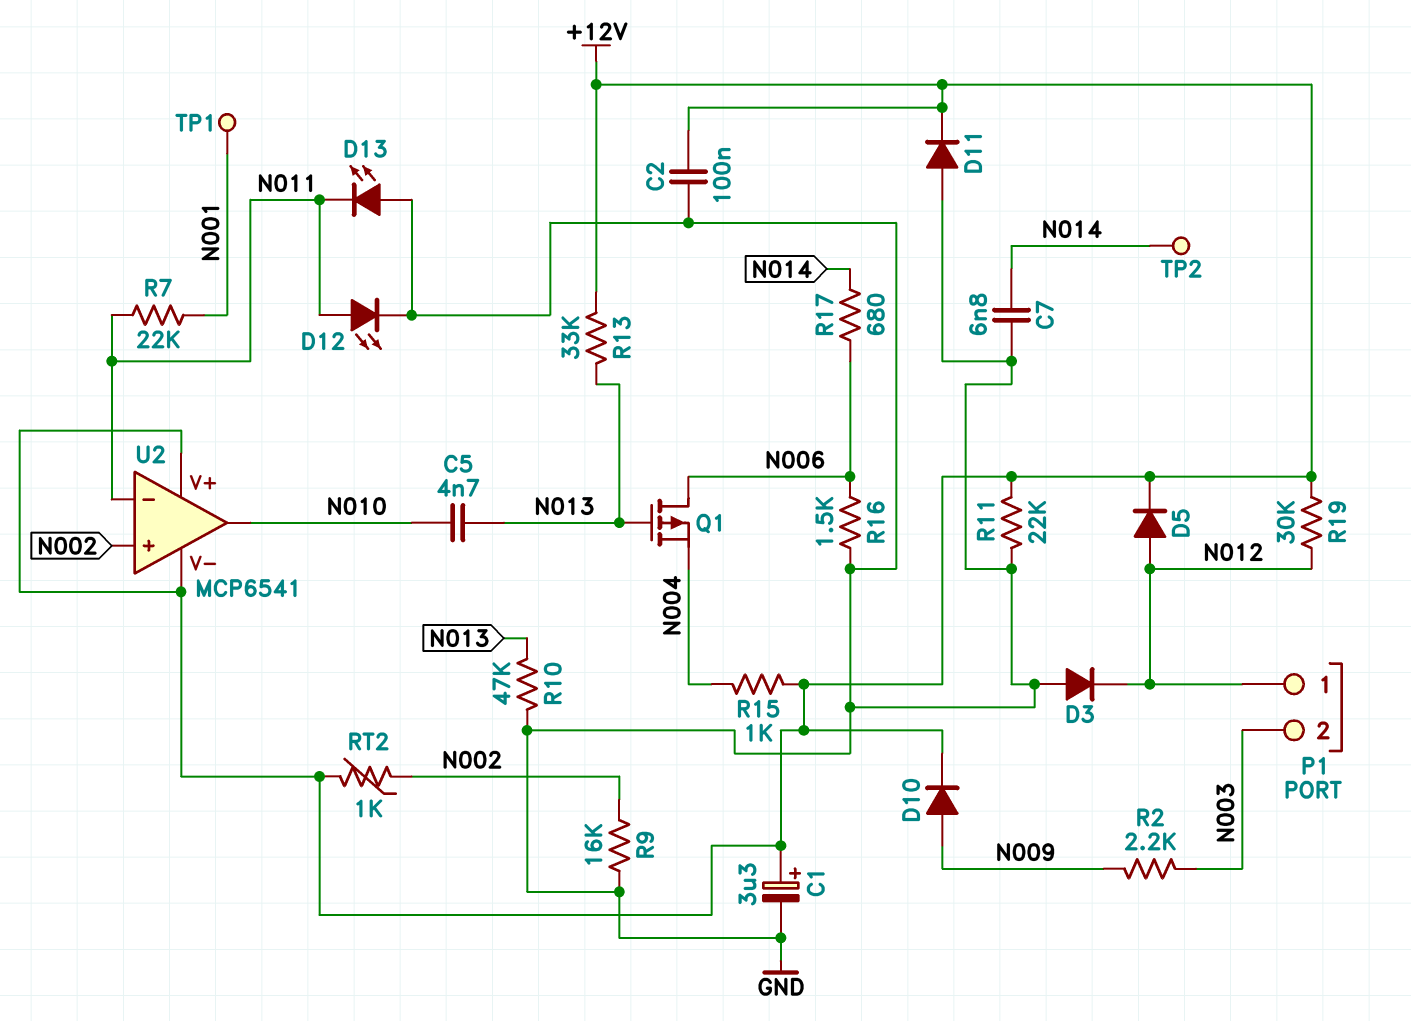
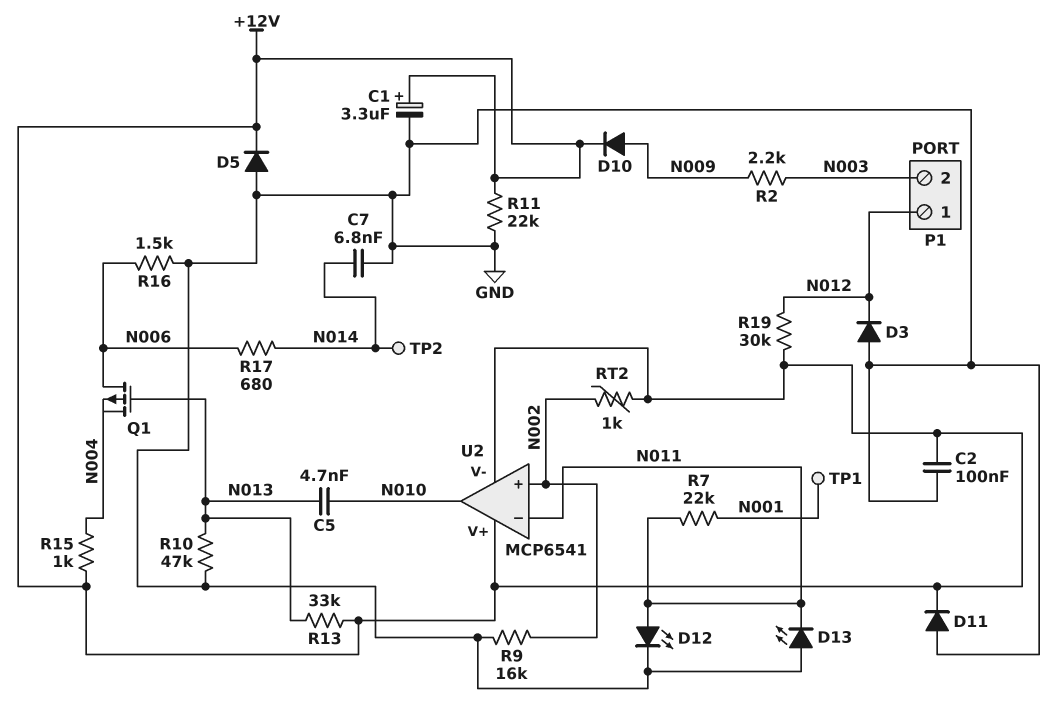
D5: diode (A N012, K +12V) -> diode (A GND, K +12V)

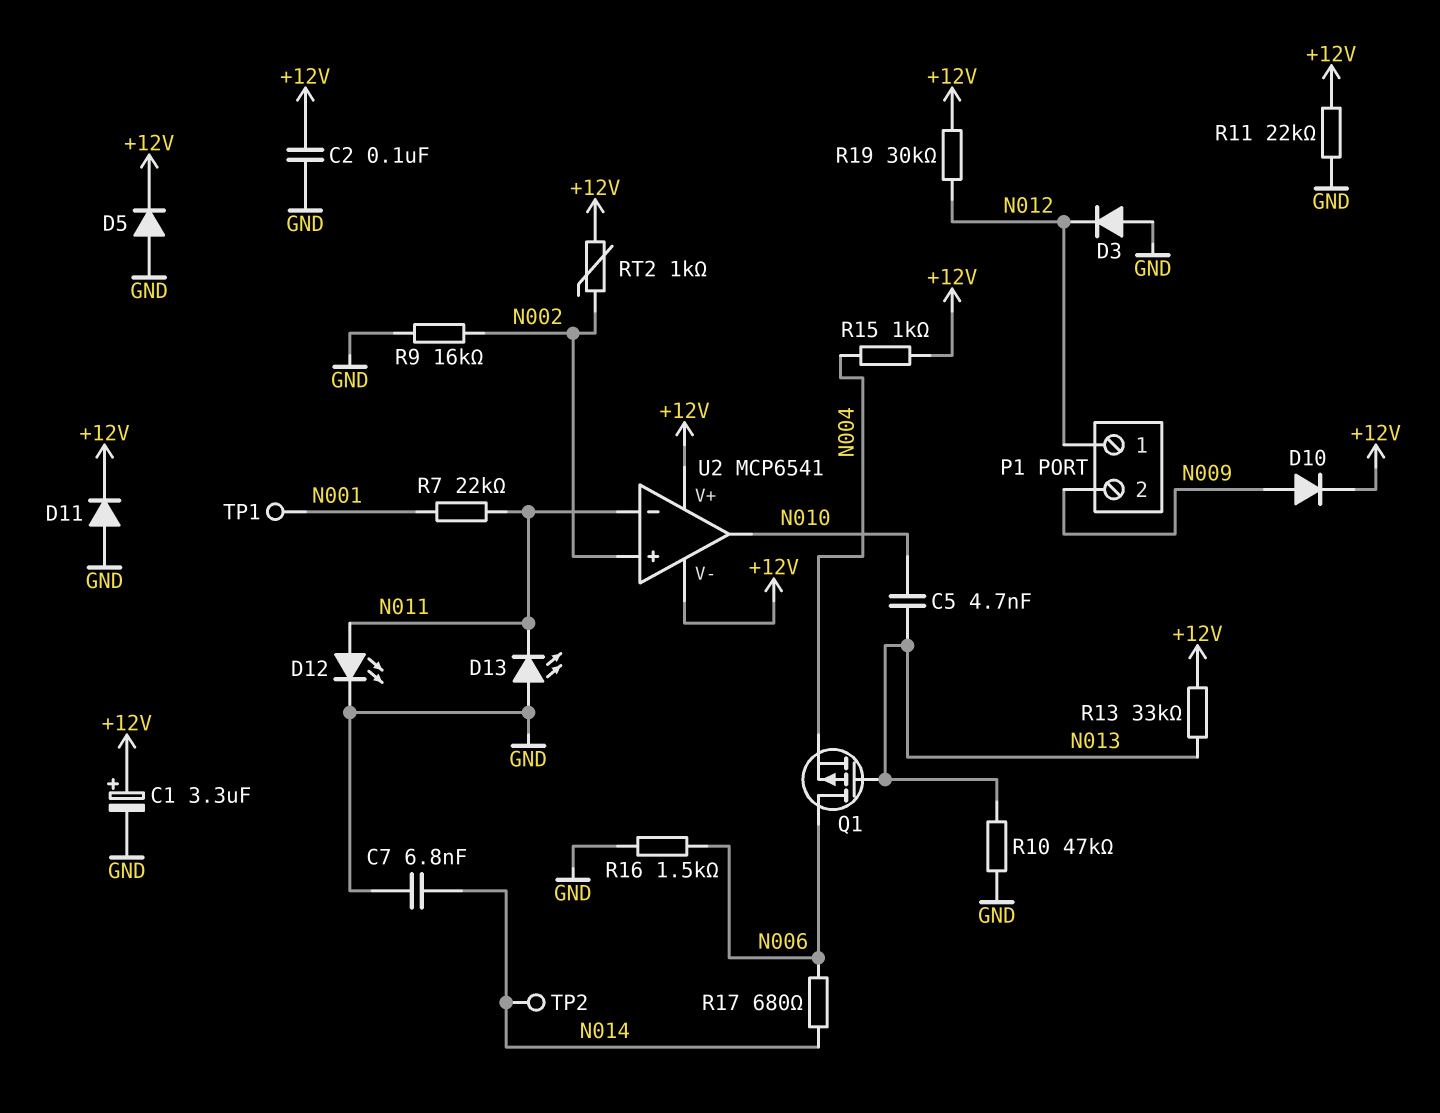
P1 pin 2: N003 -> N009
R2: 2.2k (N003, N009) -> none

